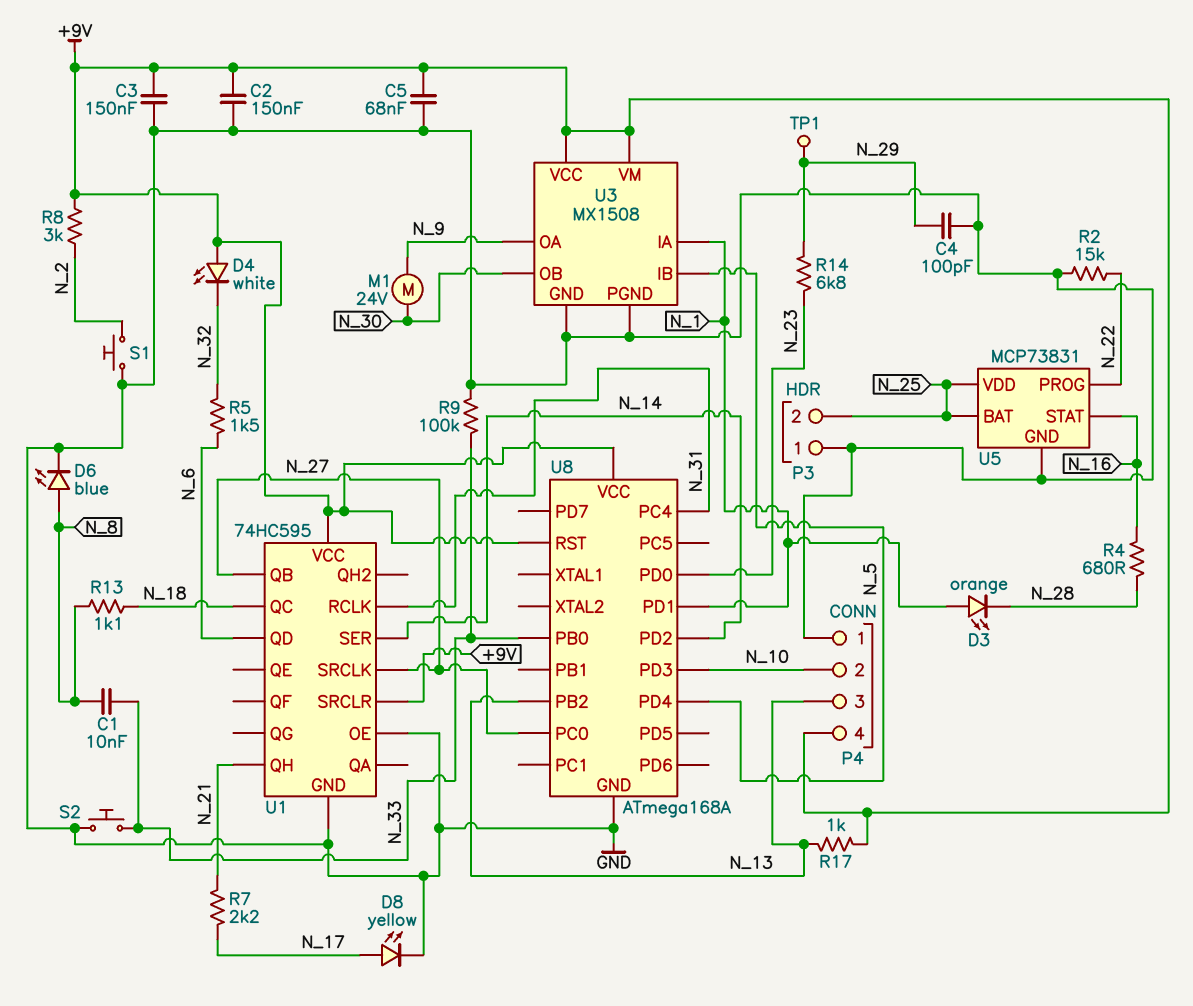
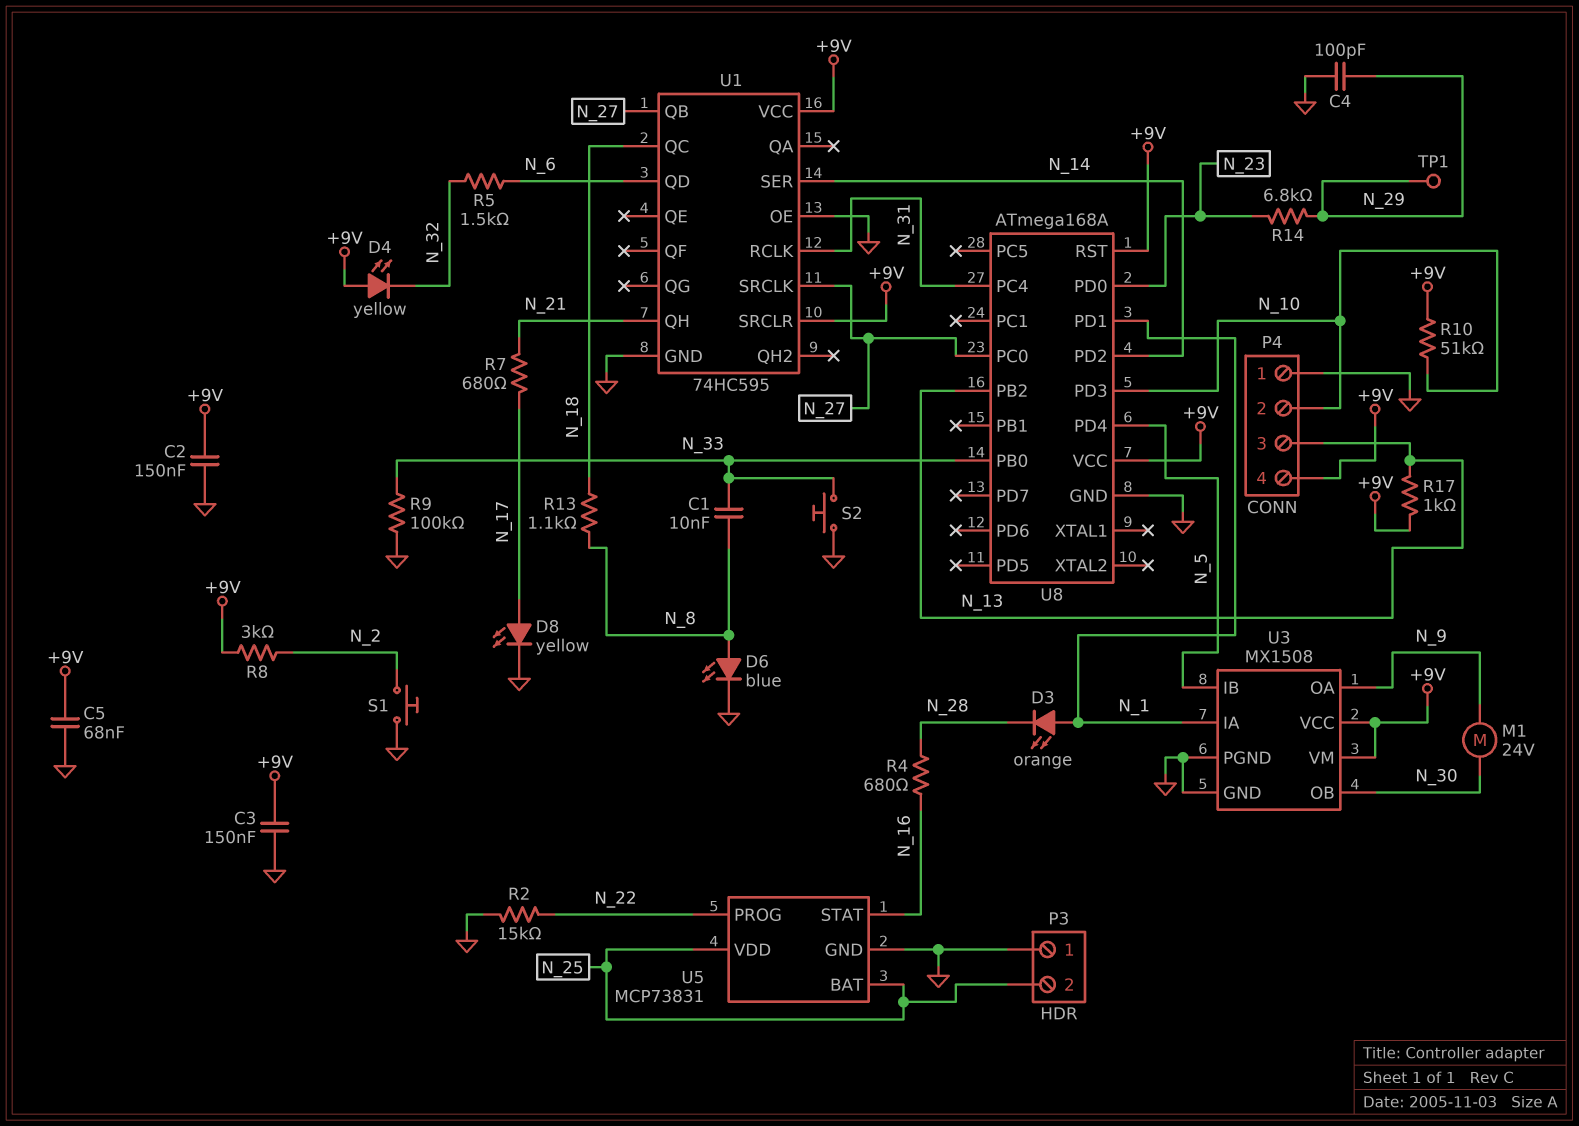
D4: LED white (A +9V, K N_32) -> LED yellow (A +9V, K N_32)
R7: 2.2k (N_17, N_21) -> 680 (N_17, N_21)
R10: none -> 51k (+9V, N_10)

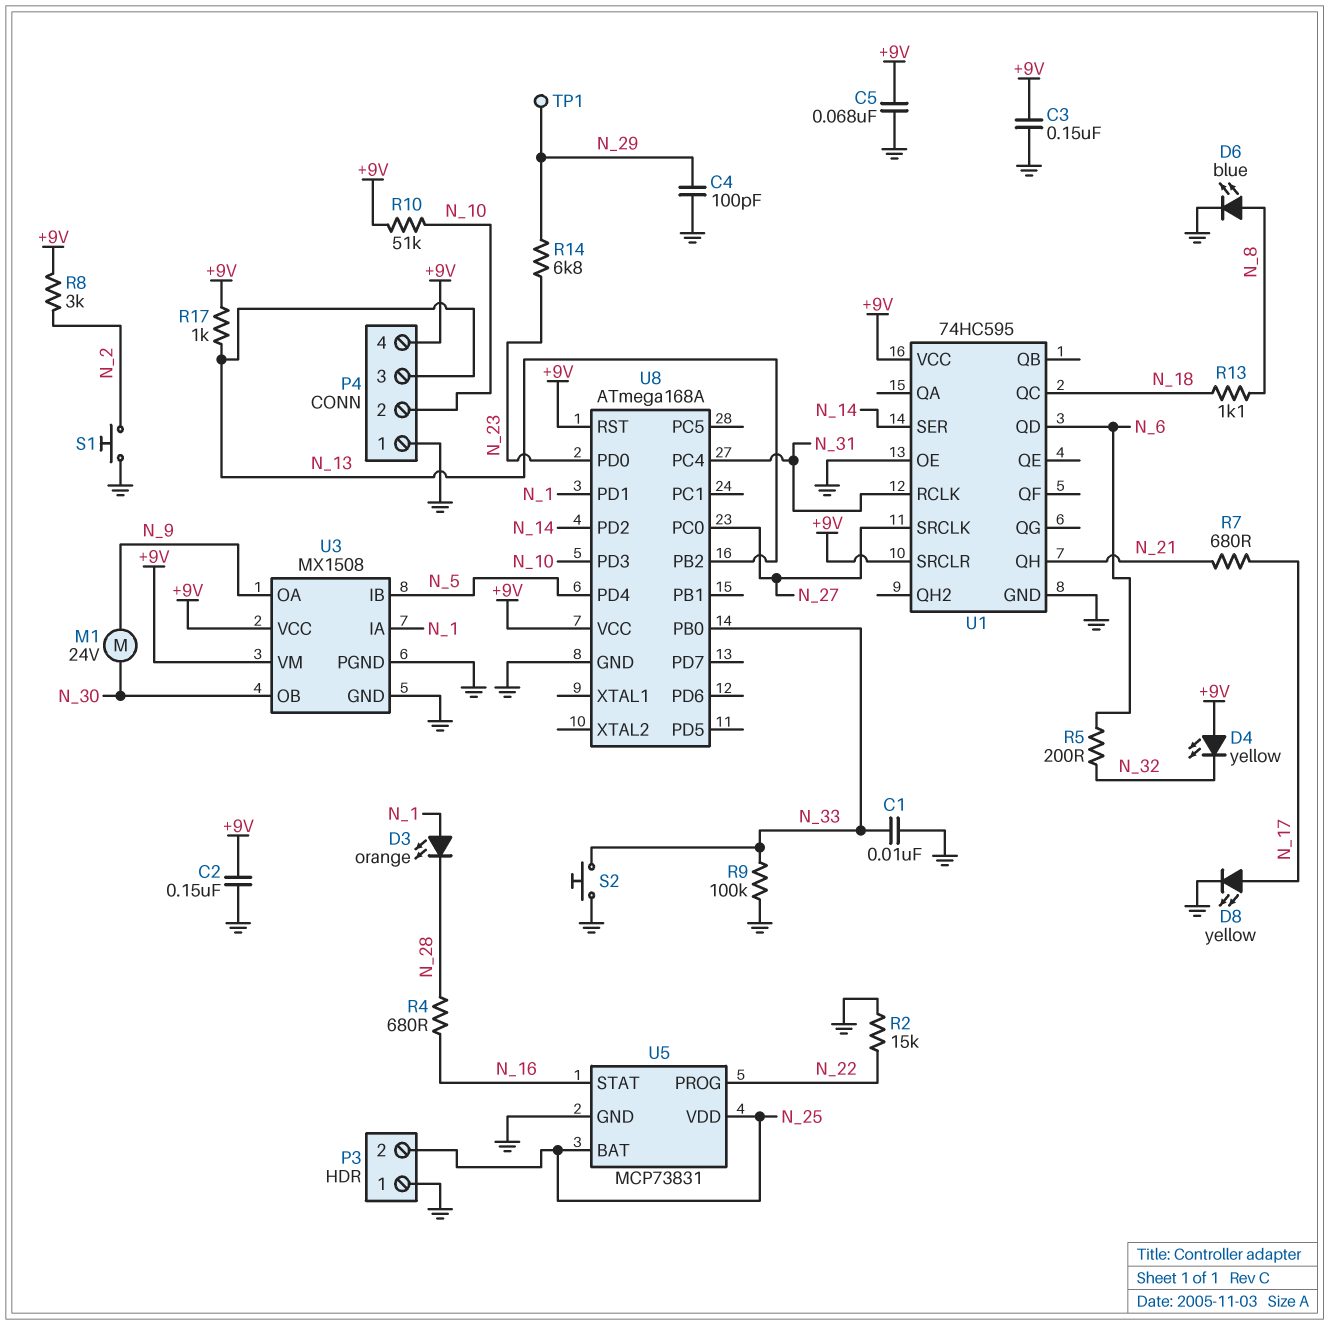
C1: 10nF (N_8, N_33) -> 10nF (GND, N_33)
R5: 1.5k (N_6, N_32) -> 200 (N_6, N_32)
U1 pin QB: N_27 -> none

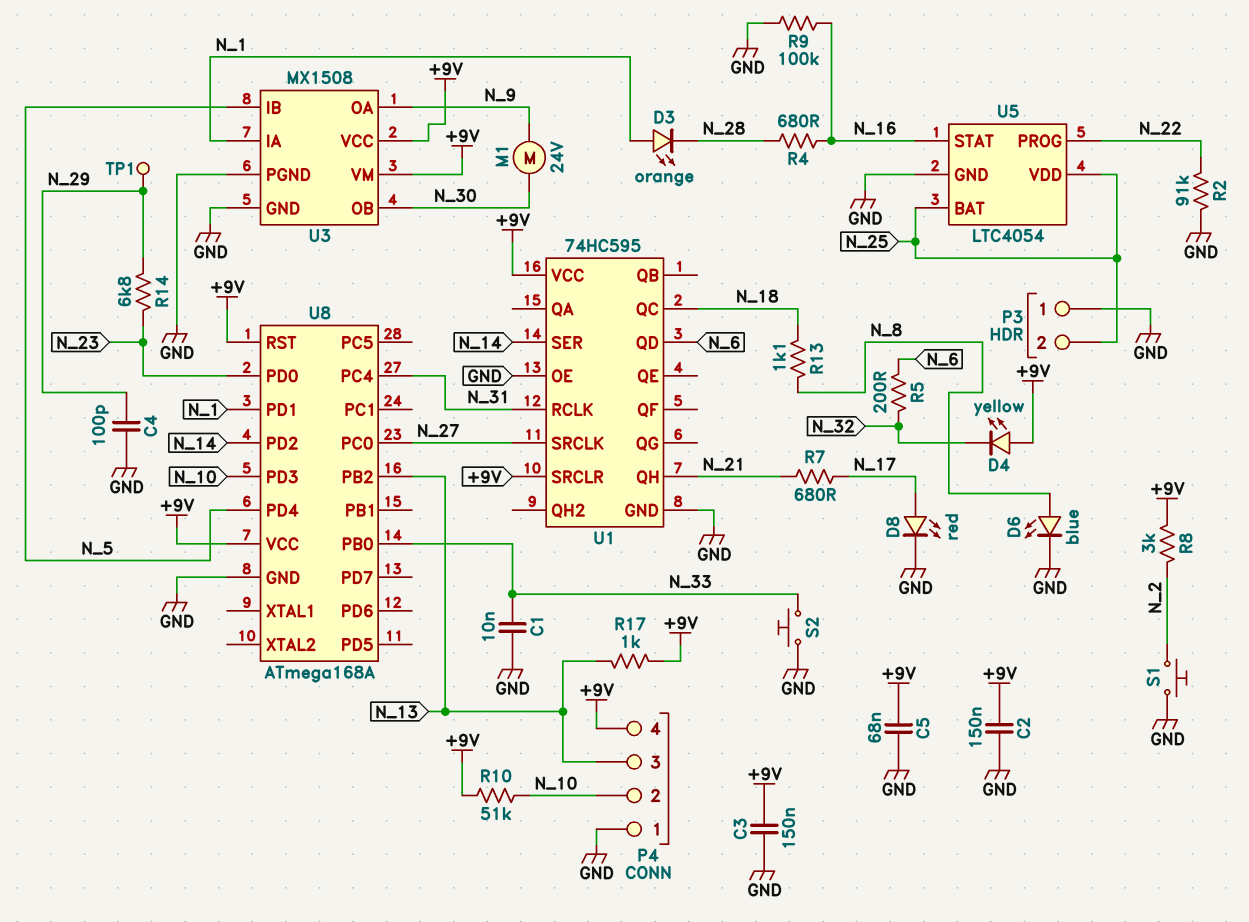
D8: LED yellow (A N_17, K GND) -> LED red (A N_17, K GND)
R2: 15k (GND, N_22) -> 91k (GND, N_22)
R9: 100k (GND, N_33) -> 100k (GND, N_16)
U5: MCP73831 -> LTC4054

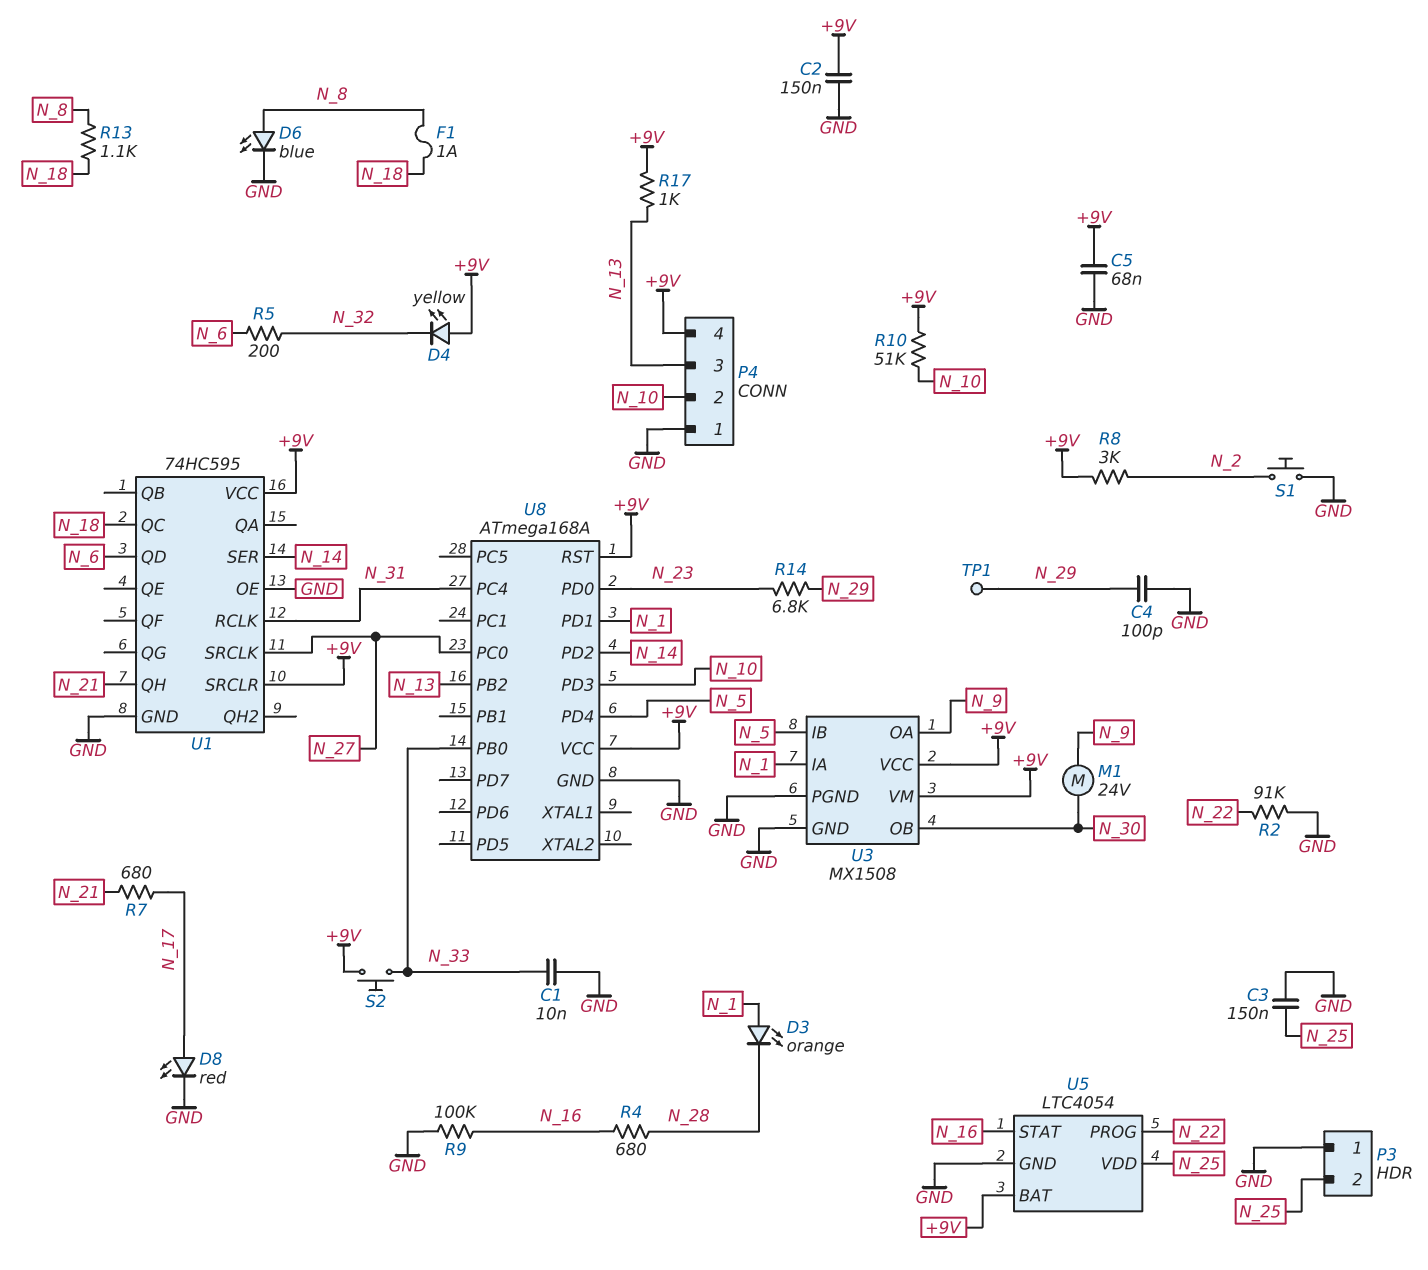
C3: 150nF (+9V, GND) -> 150nF (GND, N_25)
F1: none -> 1A (N_8, N_18)
S2: button (GND, N_33) -> button (+9V, N_33)
U5 pin BAT: N_25 -> +9V

